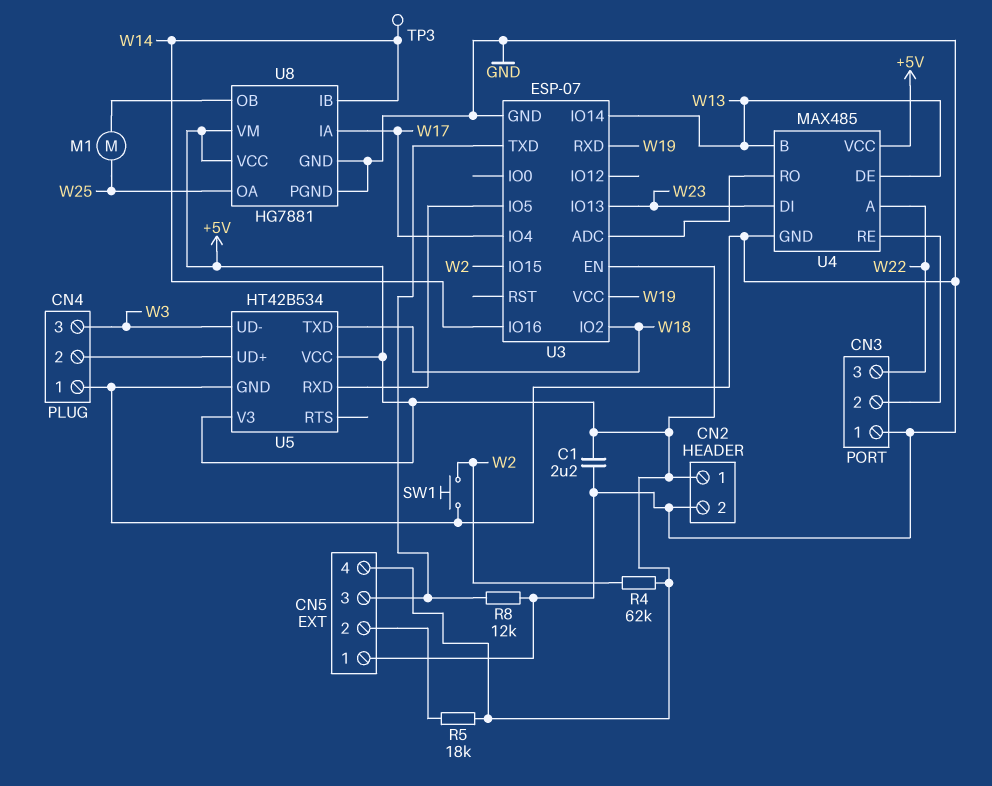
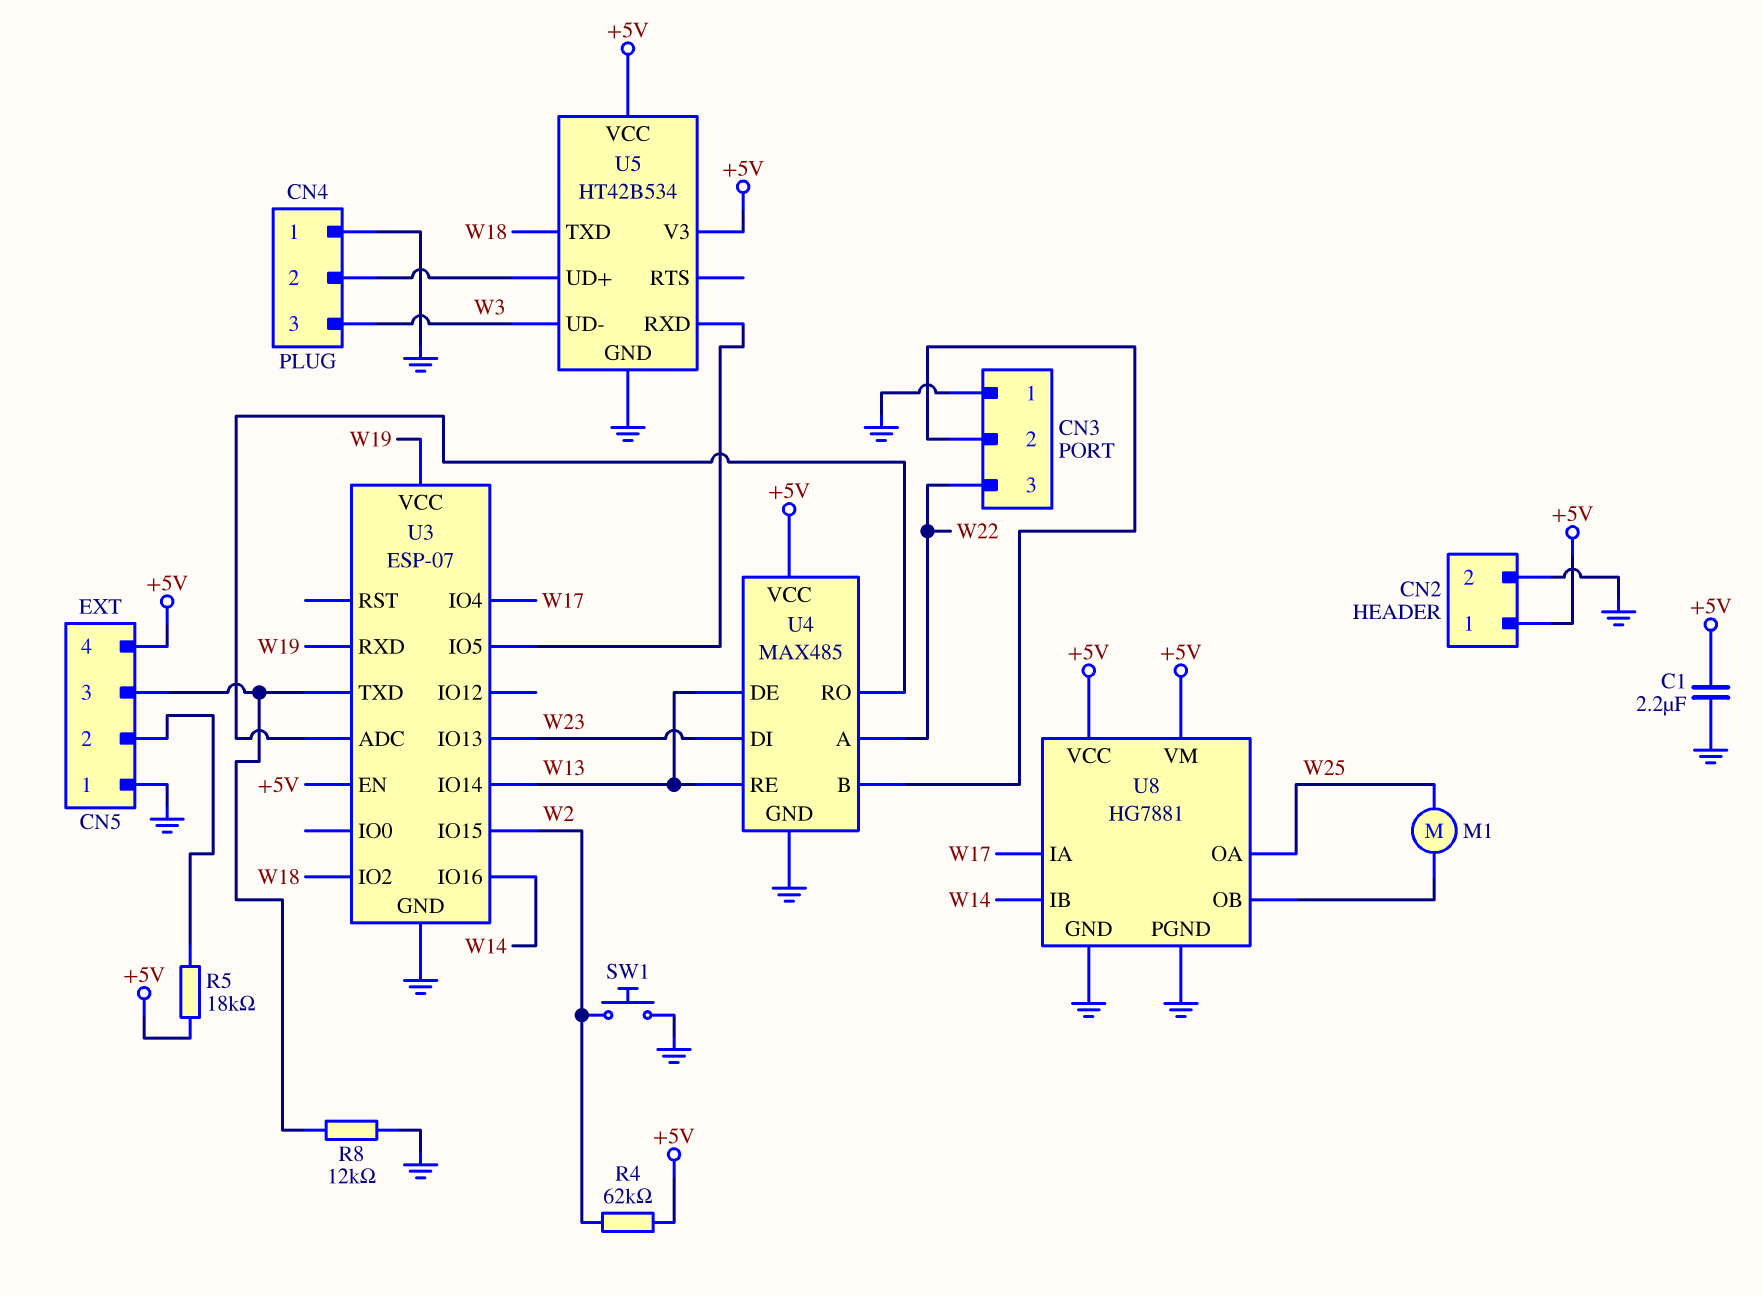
TP3: test point (W14) -> none
U4 pin B: W13 -> CN3/2
U4 pin RE: CN3/2 -> W13

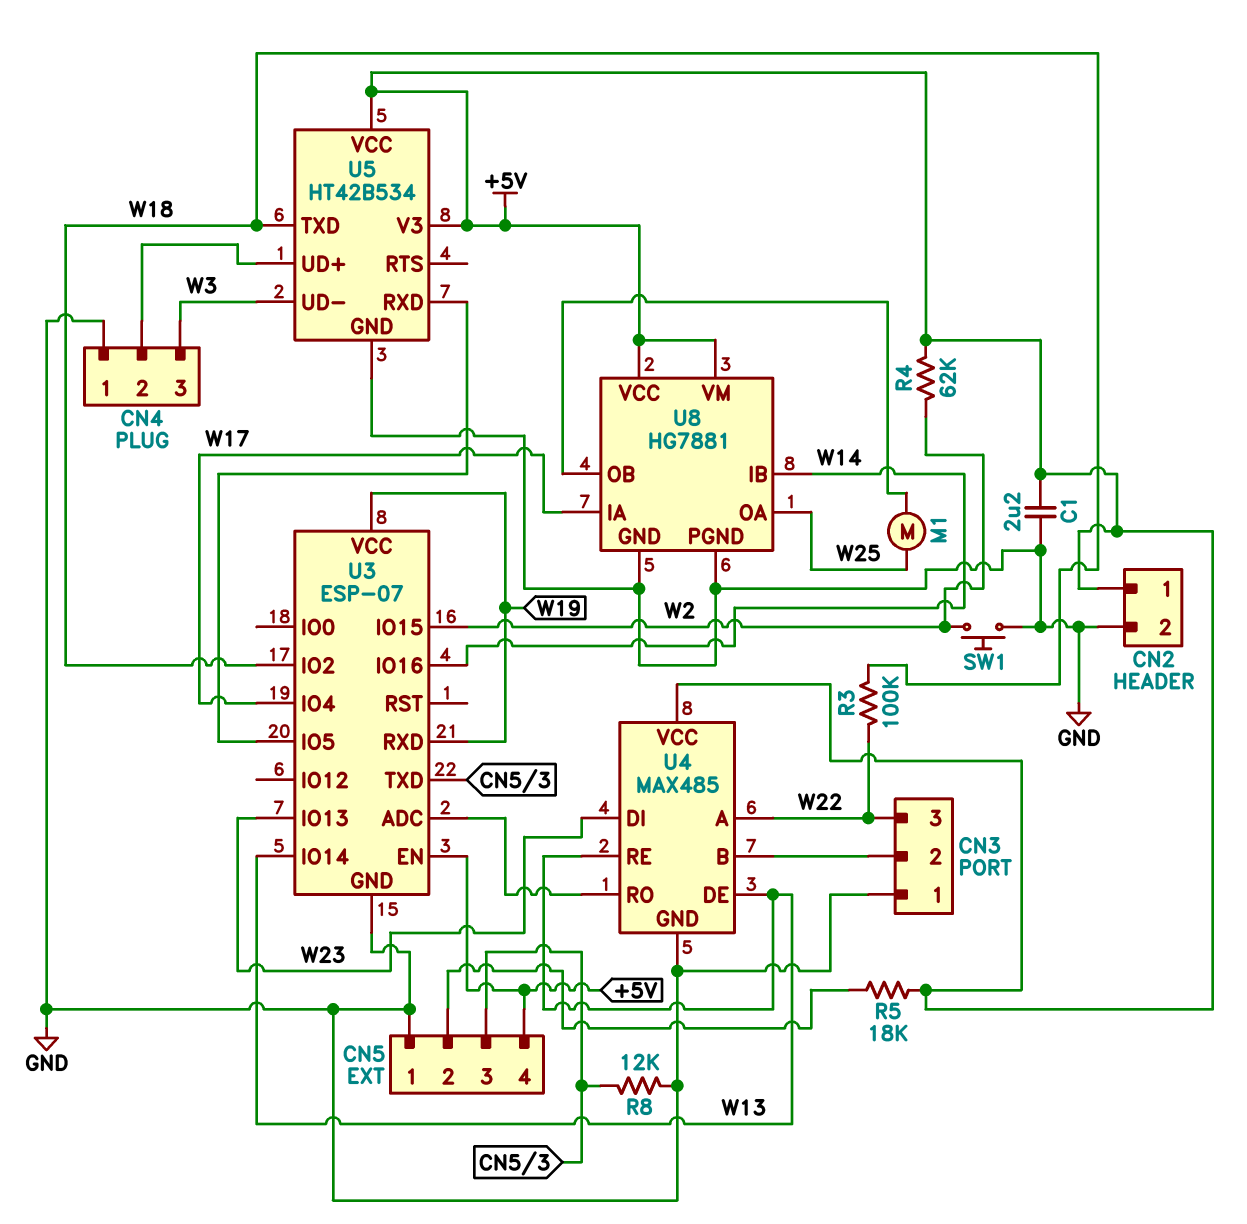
R3: none -> 100k (W18, W22)

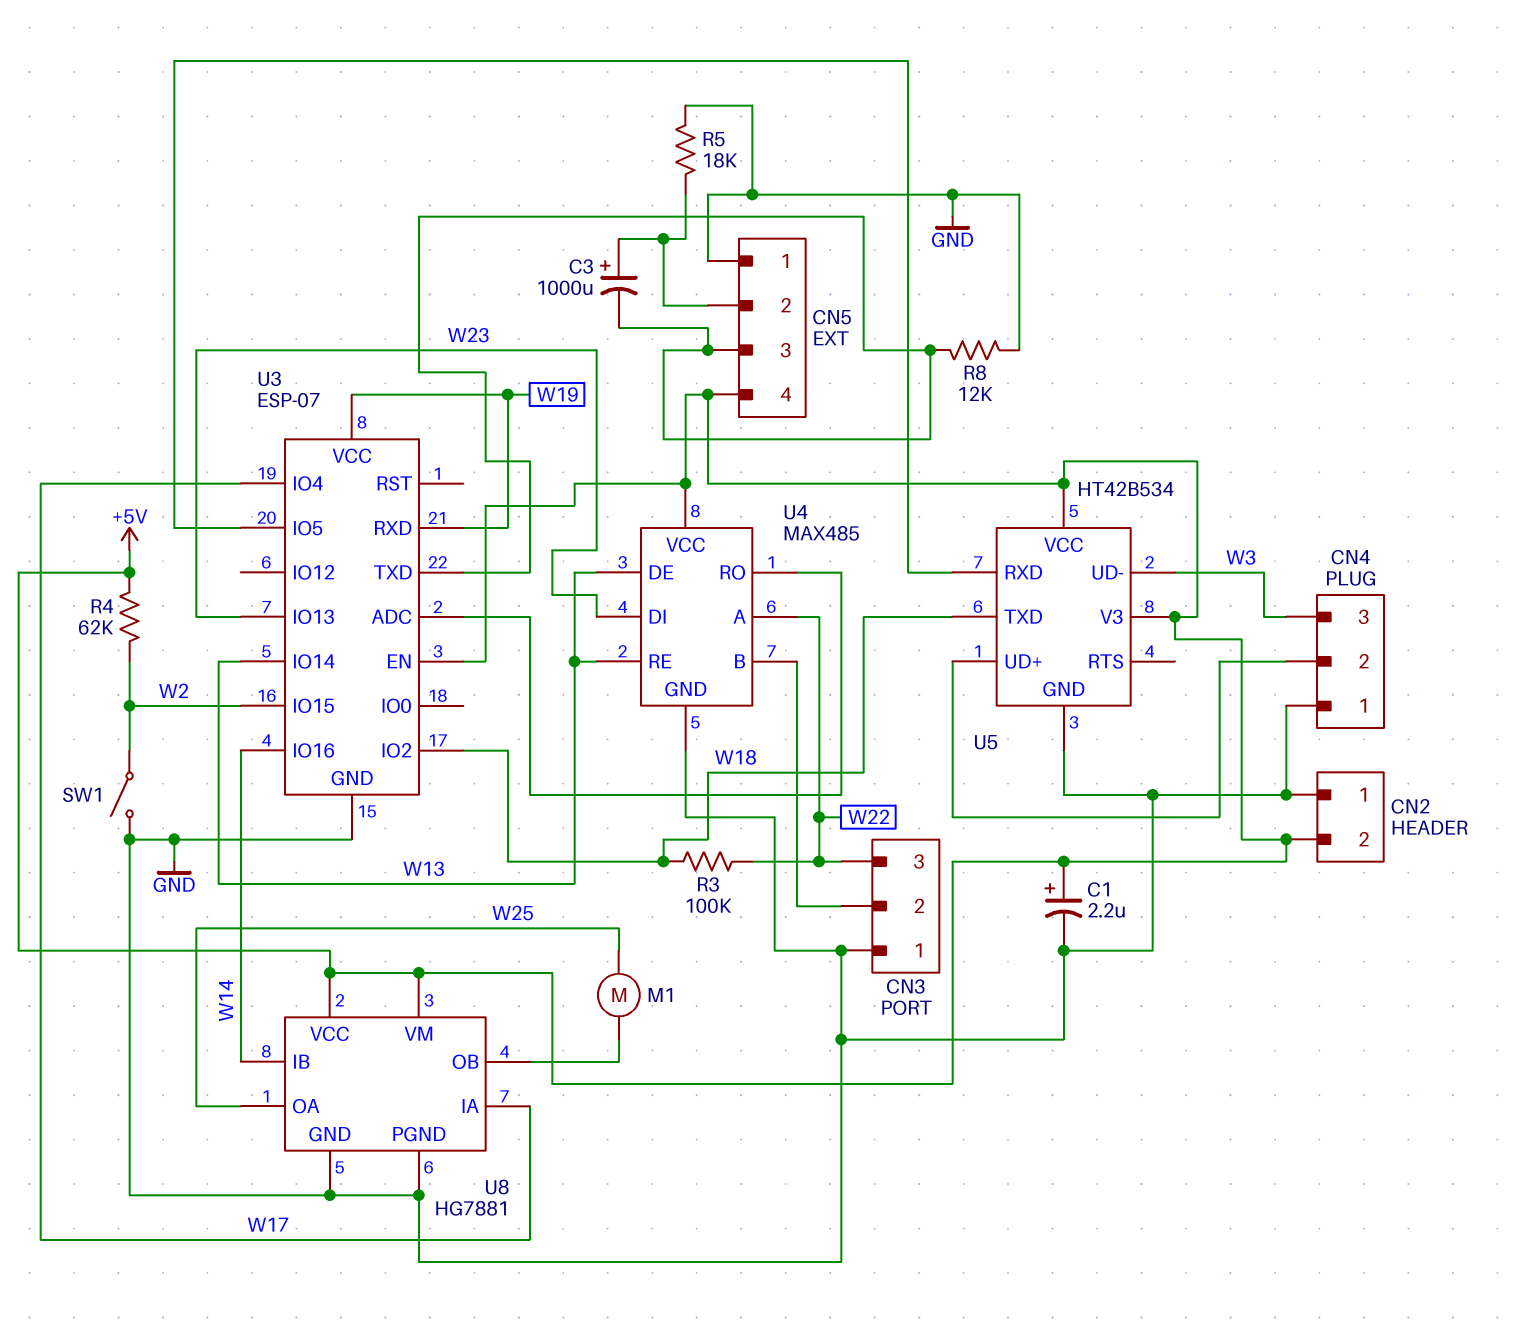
C1: 2.2uF (+5V, GND) -> 2.2uF (plus +5V, minus GND)
C3: none -> 1000uF (plus CN5/2, minus CN5/3)
CN2 pin 1: +5V -> GND
CN2 pin 2: GND -> +5V
R5: 18k (+5V, CN5/2) -> 18k (CN5/2, GND)
SW1: button (GND, W2) -> switch (GND, W2)

